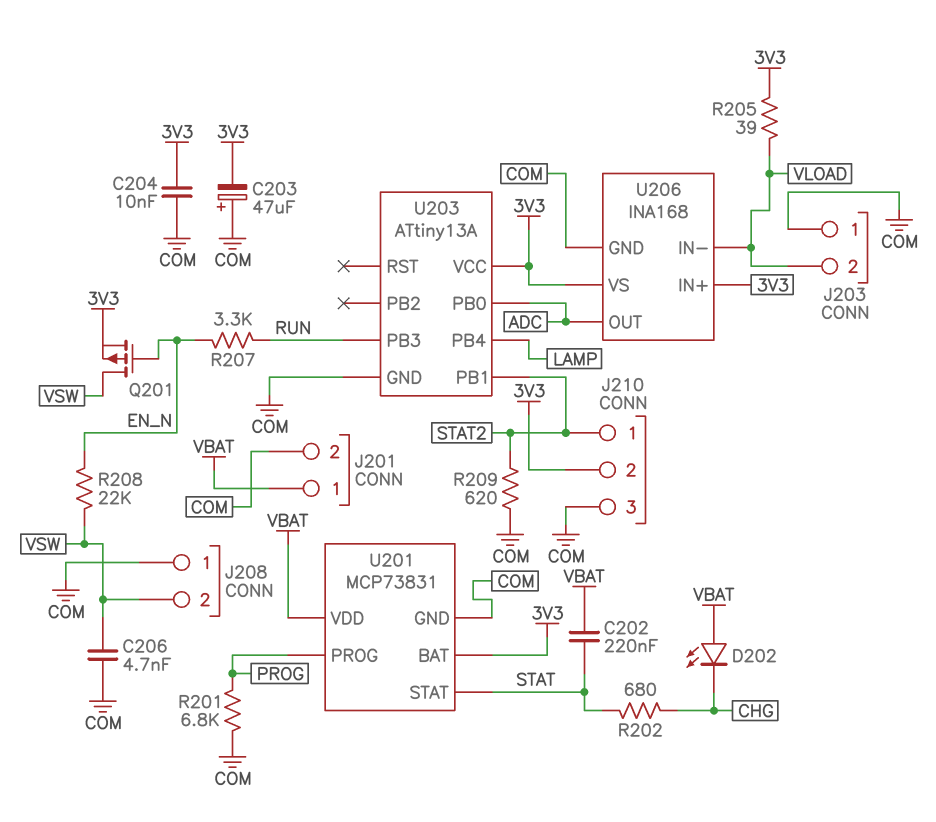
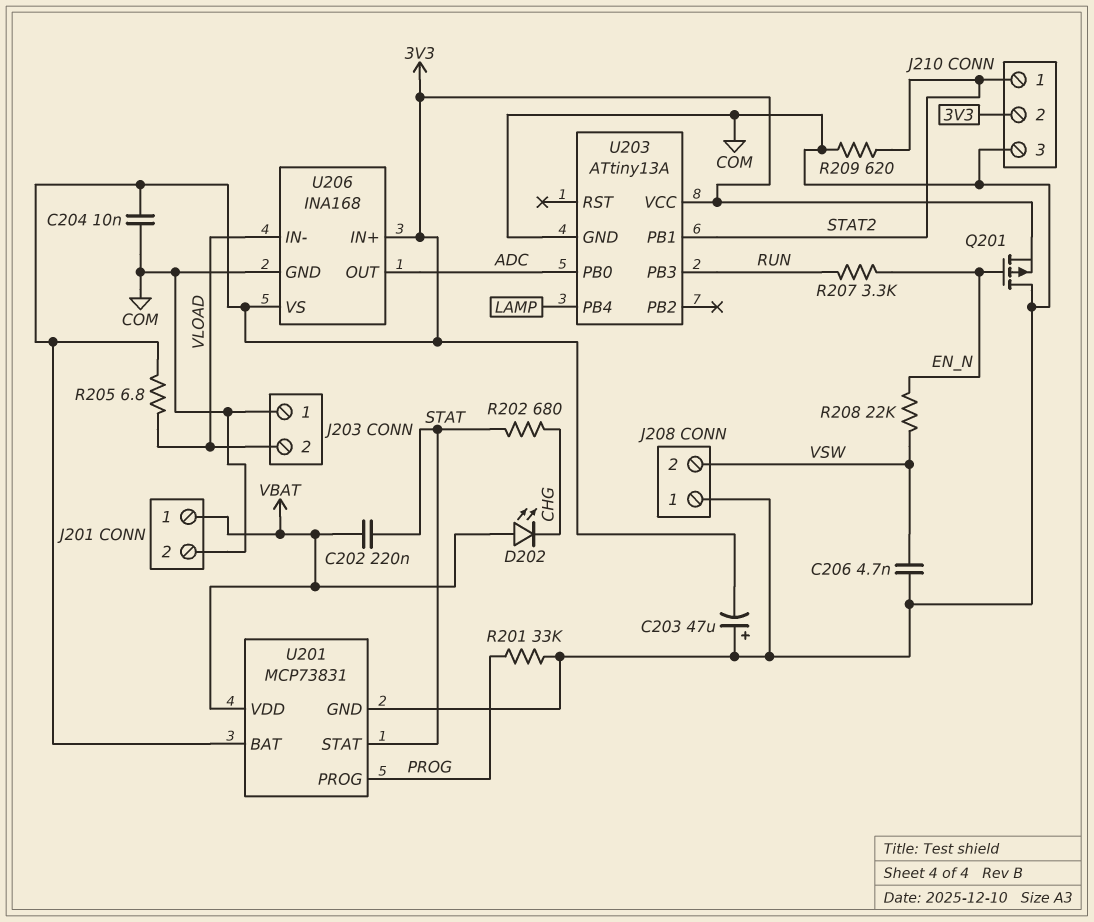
Q201: PMOS (G EN_N, D VSW, S 3V3) -> PMOS (G EN_N, D COM, S 3V3)
R201: 6.8k (COM, PROG) -> 33k (COM, PROG)
R205: 39 (3V3, VLOAD) -> 6.8 (3V3, VLOAD)

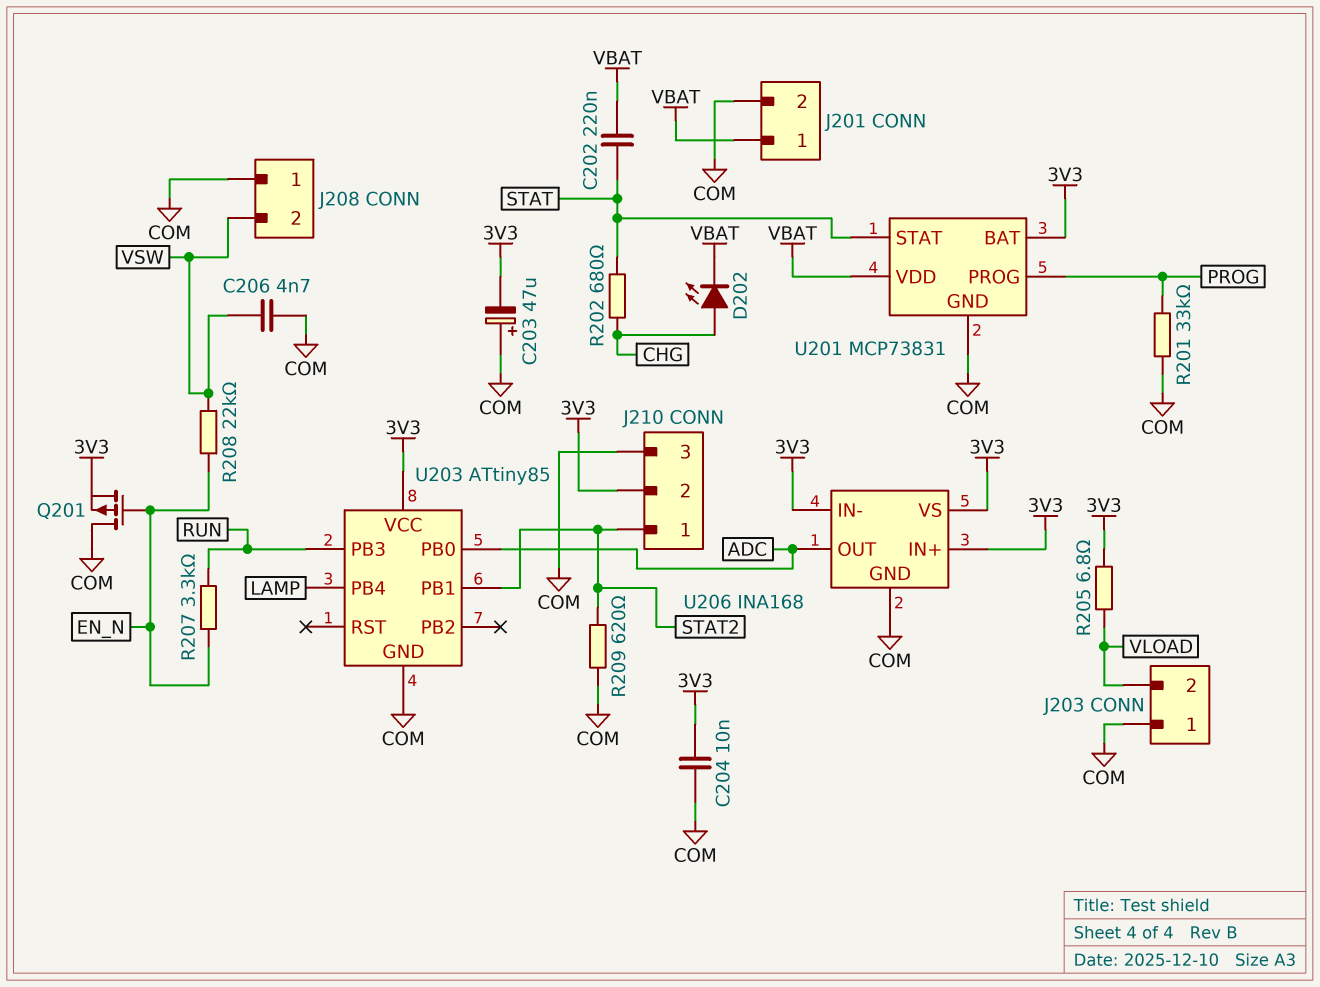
D202: LED (A VBAT, K CHG) -> LED (A CHG, K VBAT)
U203: ATtiny13A -> ATtiny85
U206 pin IN-: VLOAD -> 3V3

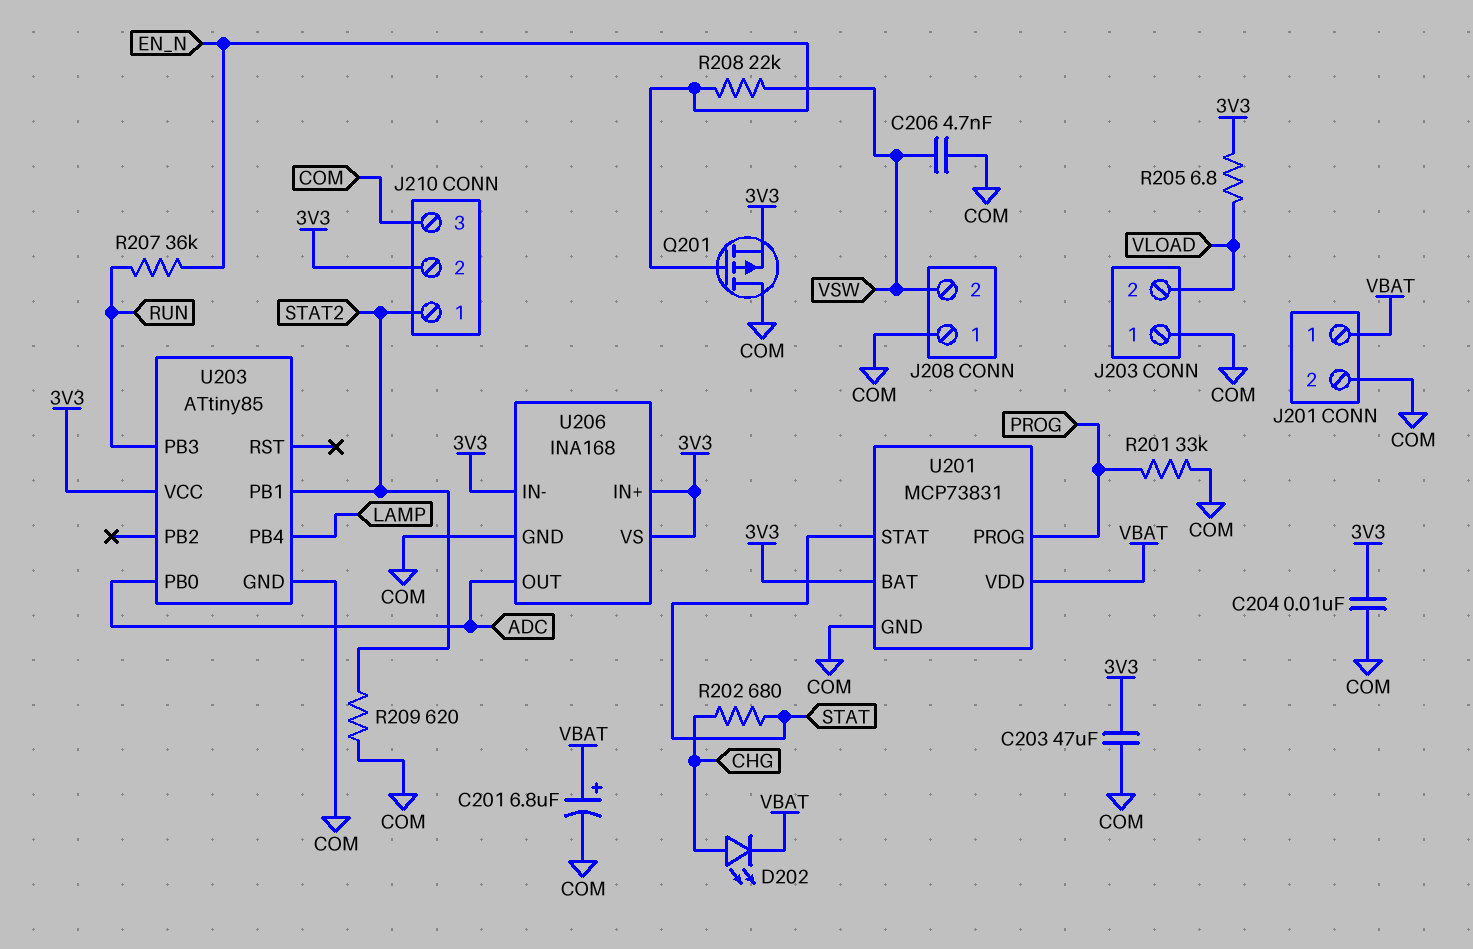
C201: none -> 6.8uF (plus VBAT, minus COM)
C202: 220nF (STAT, VBAT) -> none
C203: 47uF (plus COM, minus 3V3) -> 47uF (3V3, COM)
R207: 3.3k (EN_N, RUN) -> 36k (EN_N, RUN)

